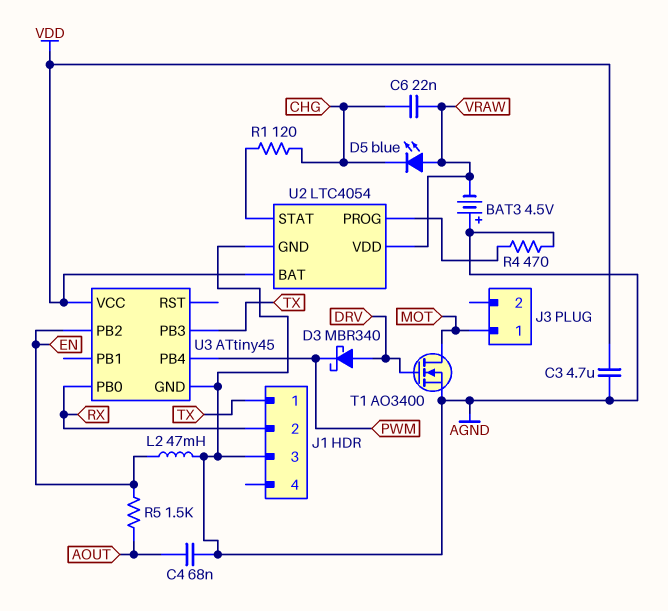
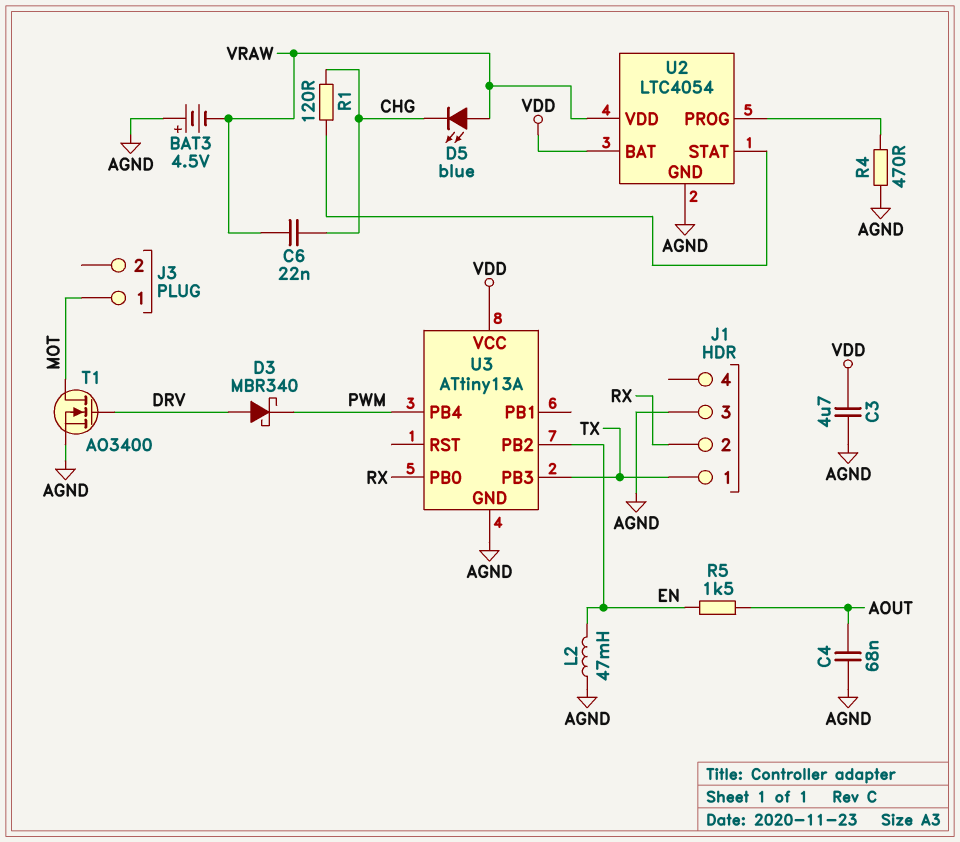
U3: ATtiny45 -> ATtiny13A

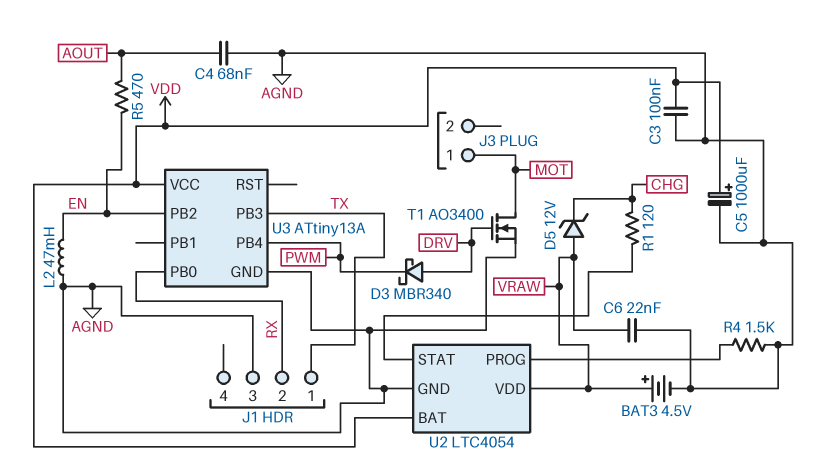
BAT3: 4.5V (plus AGND, minus VRAW) -> 4.5V (plus VRAW, minus AGND)
C3: 4.7uF (AGND, VDD) -> 100nF (AGND, VDD)
C5: none -> 1000uF (plus VDD, minus AGND)
C6: 22nF (CHG, VRAW) -> 22nF (AGND, VRAW)
D5: LED blue (A VRAW, K CHG) -> zener 12V (A VRAW, K CHG)
R4: 470 (AGND, U2/PROG) -> 1.5k (AGND, U2/PROG)
R5: 1.5k (AOUT, EN) -> 470 (AOUT, EN)

